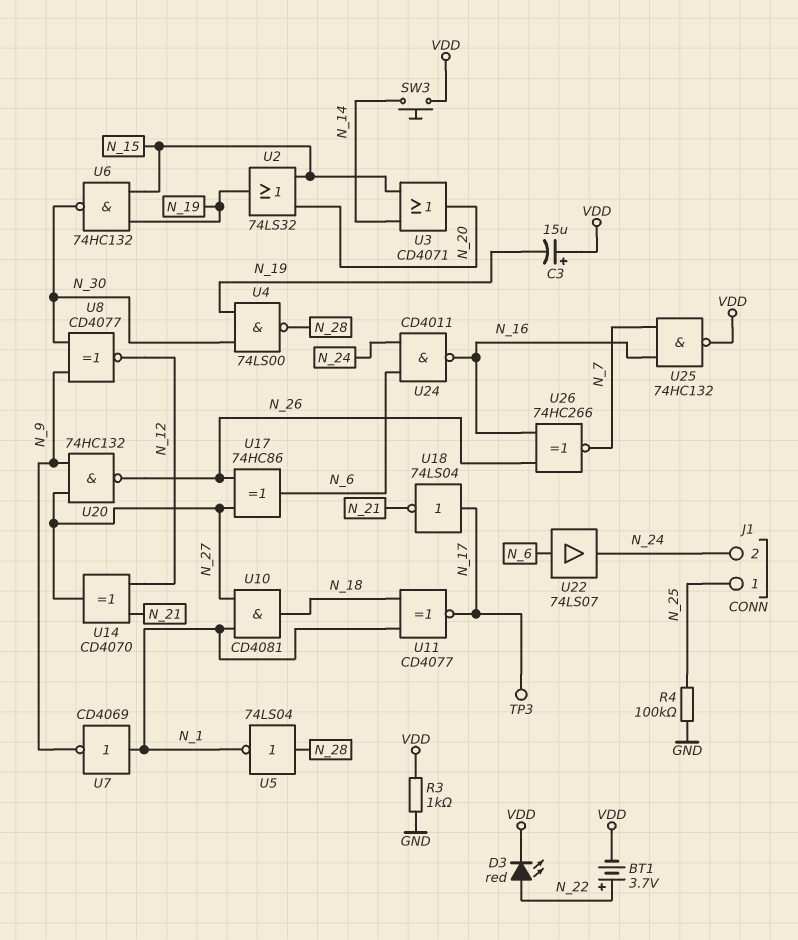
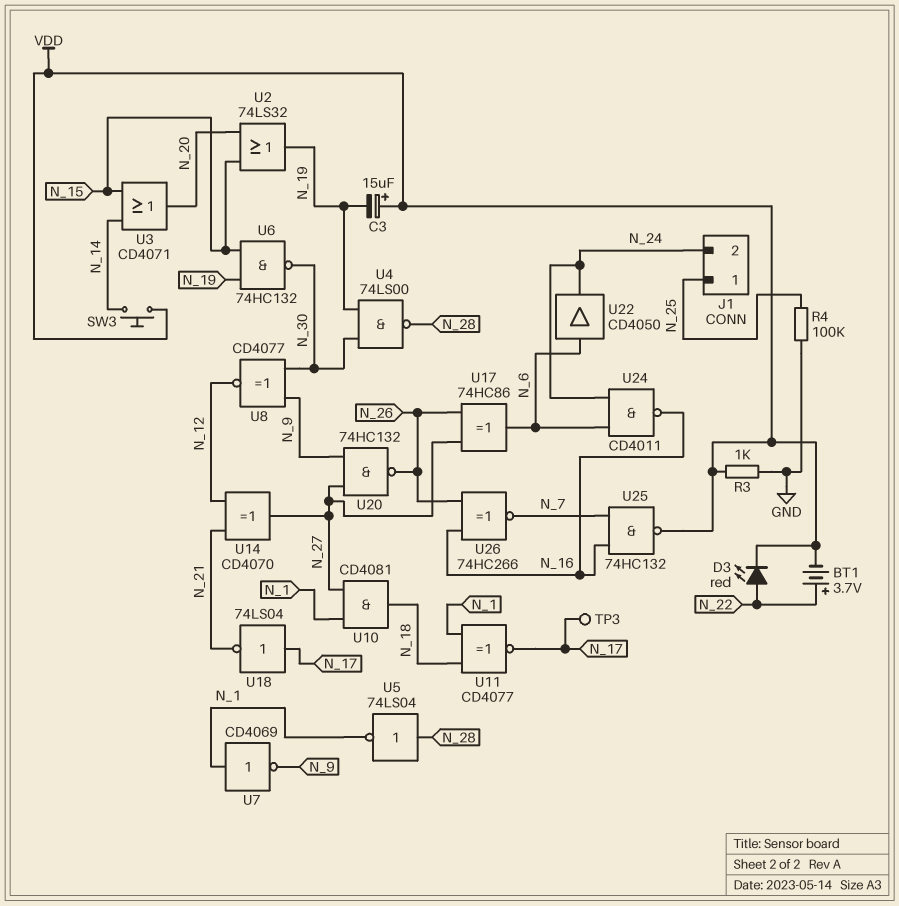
U22: buffer 74LS07 (in N_6, out N_24) -> buffer CD4050 (in N_6, out N_24)

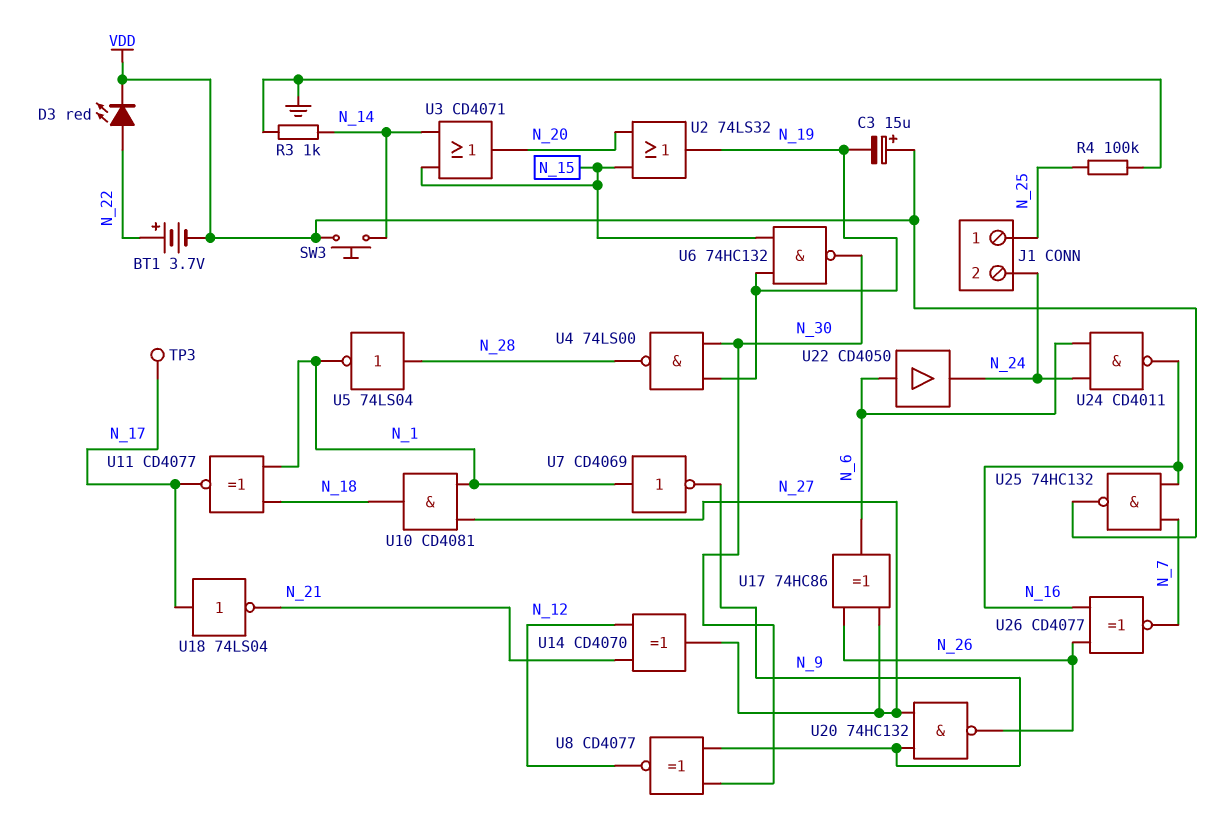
R3: 1k (GND, VDD) -> 1k (GND, N_14)
U26: XNOR 74HC266 (in N_16, in N_26, out N_7) -> XNOR CD4077 (in N_16, in N_26, out N_7)

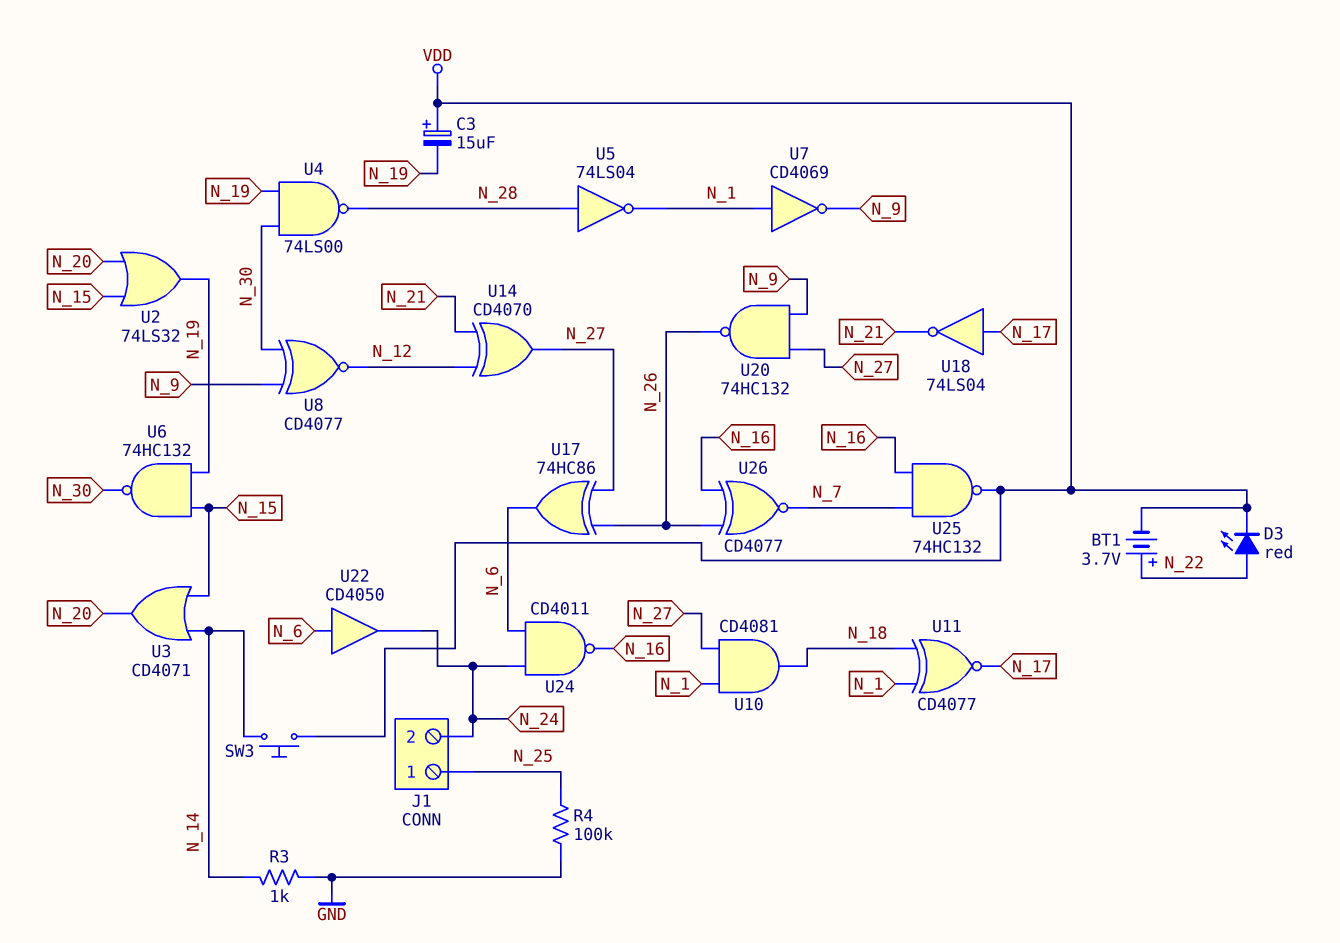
TP3: test point (N_17) -> none

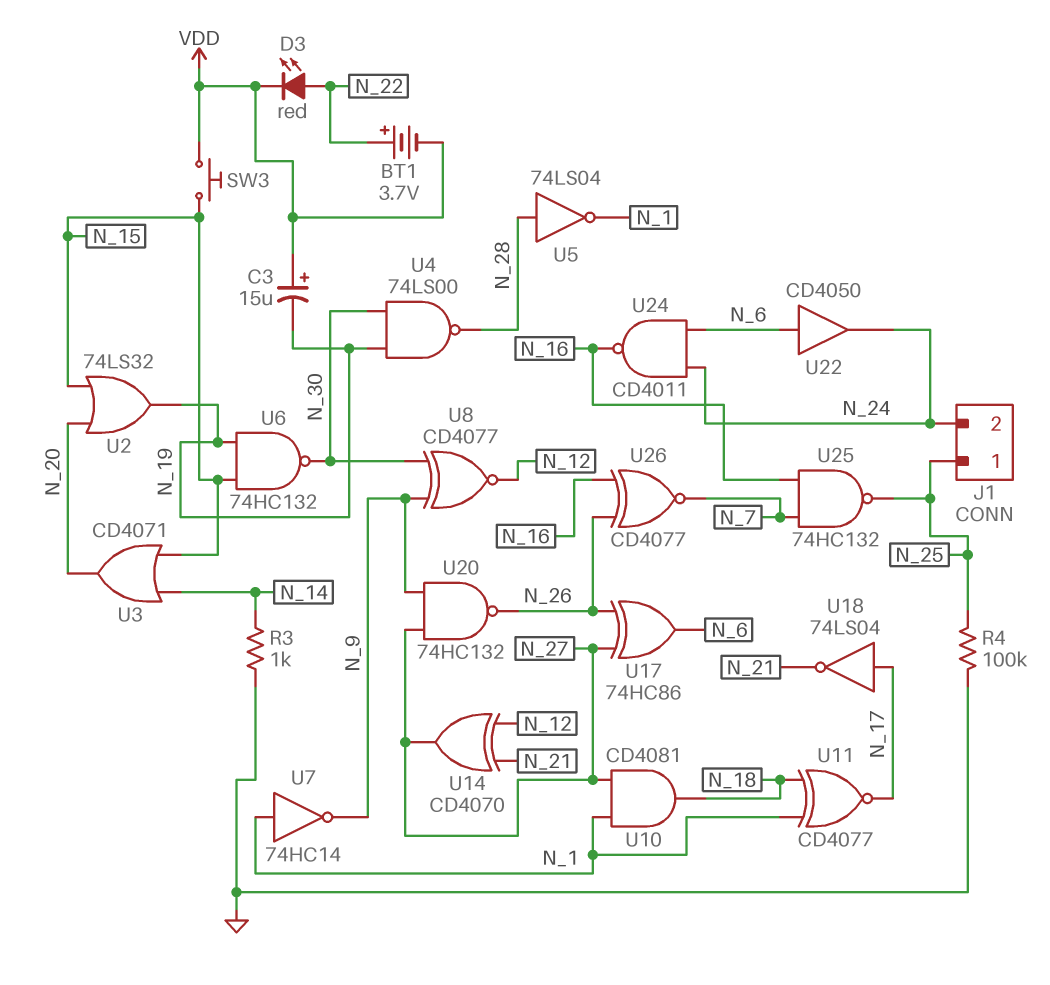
SW3: button (N_14, VDD) -> button (N_15, VDD)
U7: NOT CD4069 (in N_1, out N_9) -> NOT 74HC14 (in N_1, out N_9)
U25: NAND 74HC132 (in N_7, in N_16, out VDD) -> NAND 74HC132 (in N_7, in N_16, out N_25)

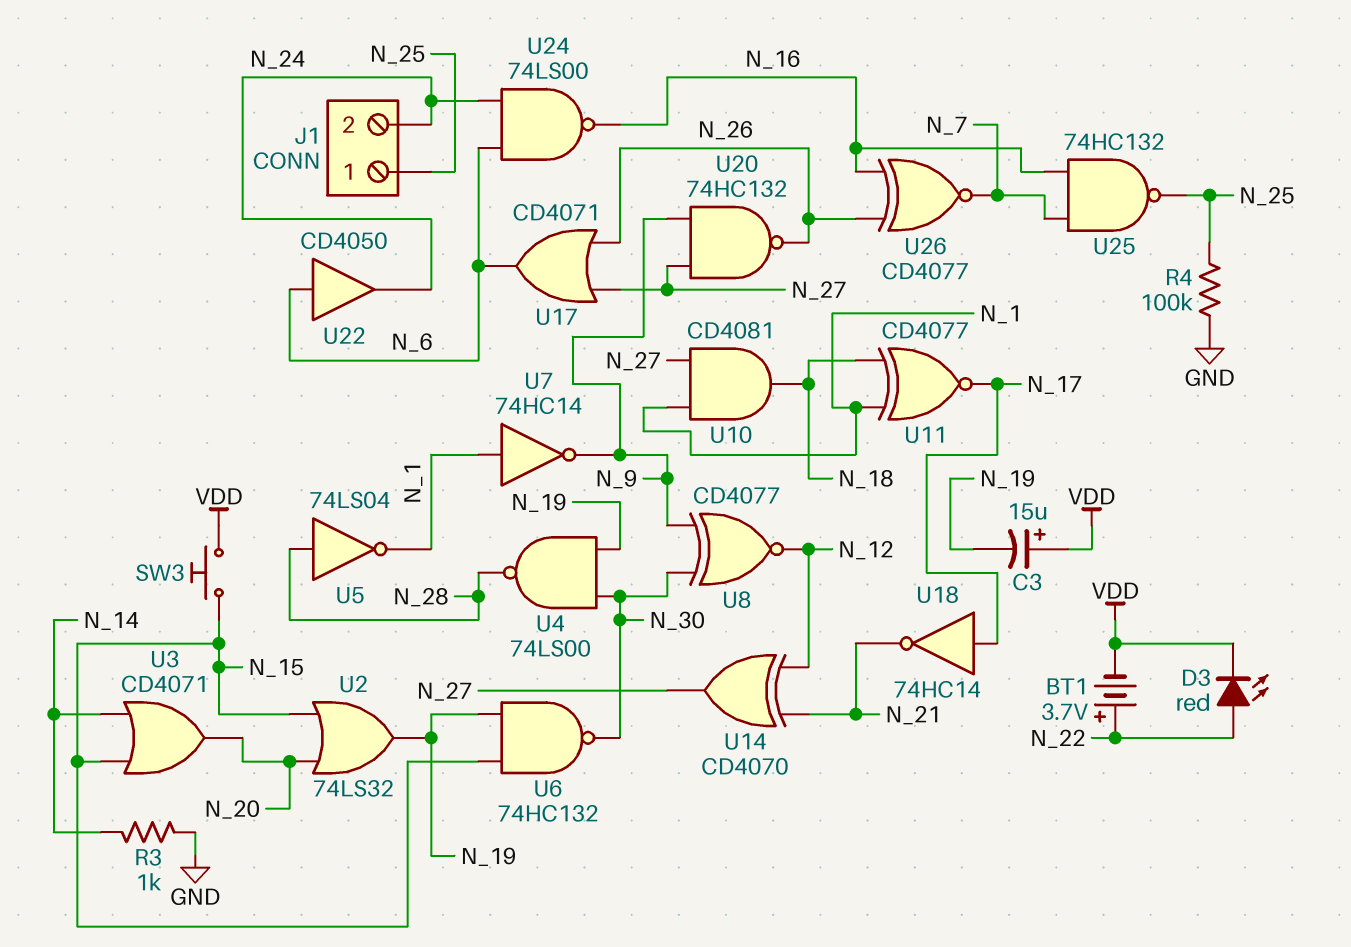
U17: XOR 74HC86 (in N_26, in N_27, out N_6) -> OR CD4071 (in N_26, in N_27, out N_6)
U18: NOT 74LS04 (in N_17, out N_21) -> NOT 74HC14 (in N_17, out N_21)
U24: NAND CD4011 (in N_6, in N_24, out N_16) -> NAND 74LS00 (in N_6, in N_24, out N_16)

